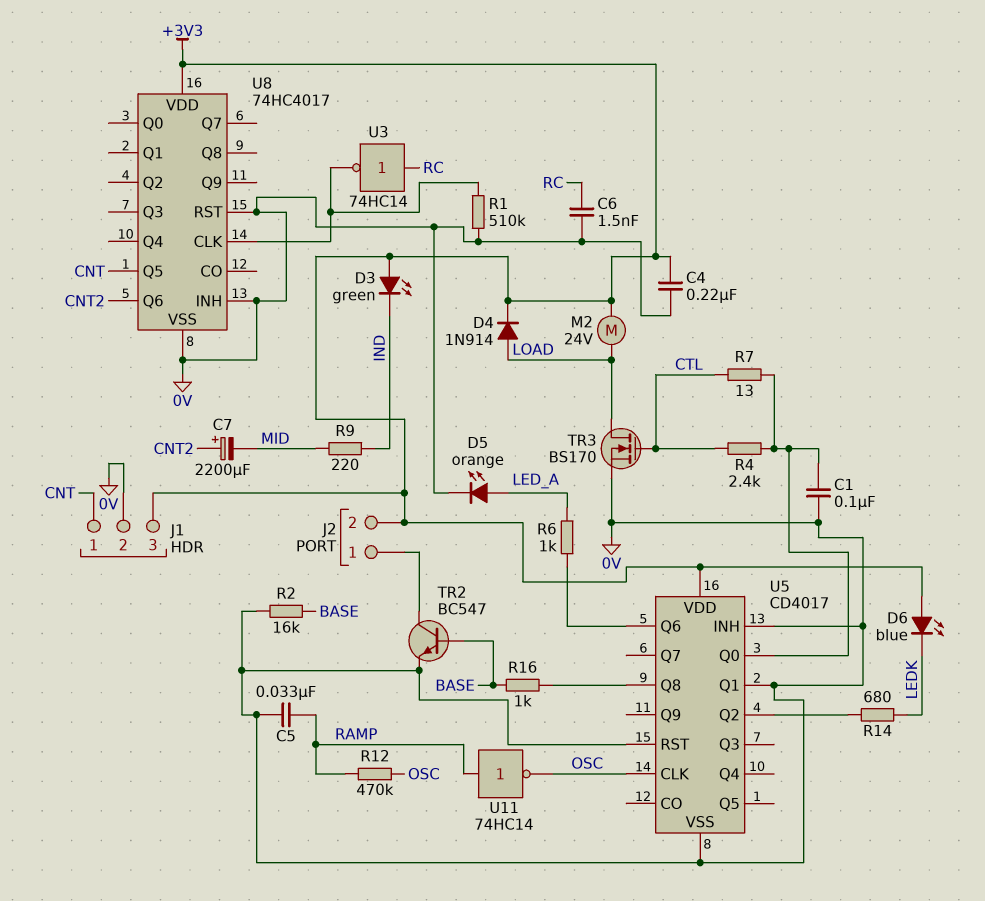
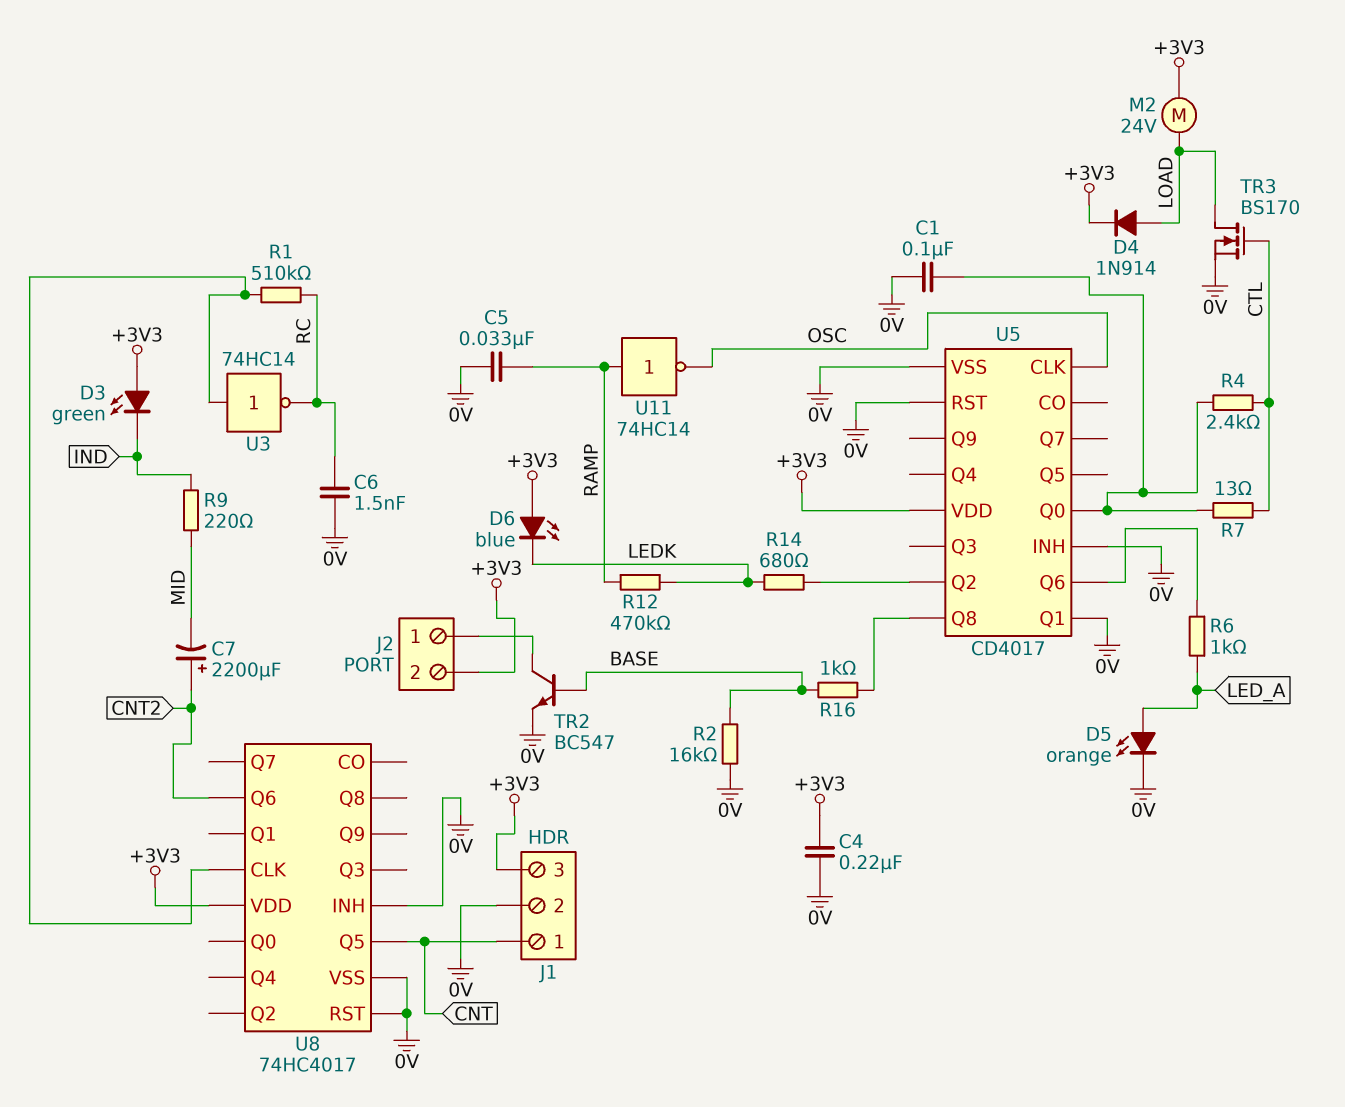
R1: 510k (0V, U8/CLK) -> 510k (RC, U8/CLK)
R12: 470k (OSC, RAMP) -> 470k (LEDK, RAMP)
U3: NOT 74HC14 (in RC, out U8/CLK) -> NOT 74HC14 (in U8/CLK, out RC)

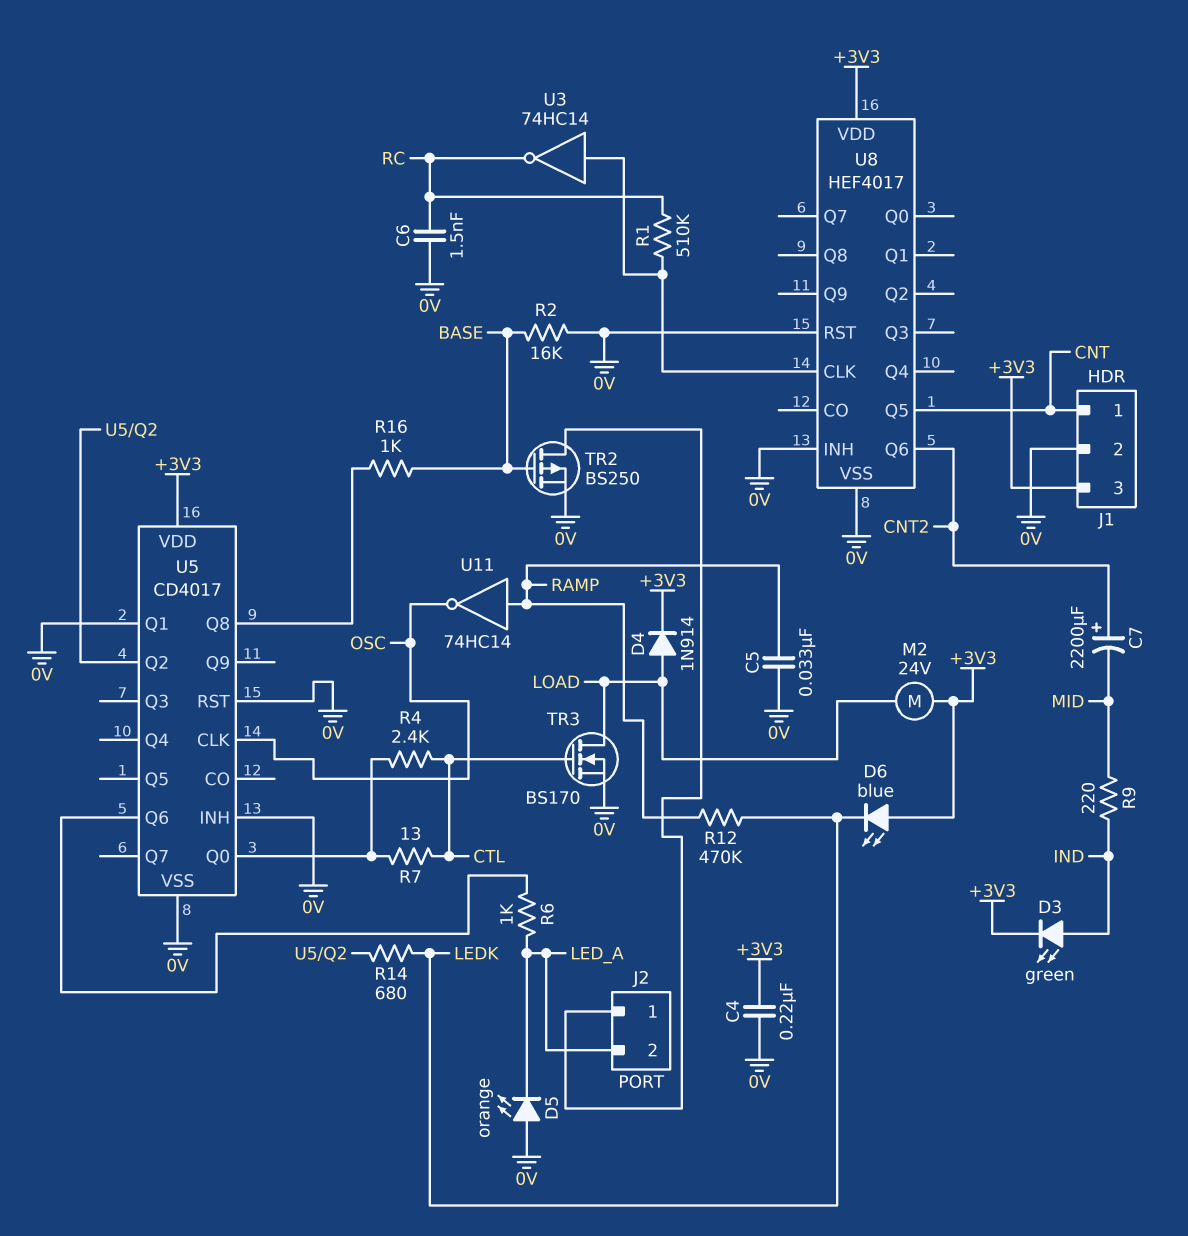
C1: 100nF (0V, U5/Q0) -> none
D3: LED green (A +3V3, K IND) -> LED green (A IND, K +3V3)
D5: LED orange (A LED_A, K 0V) -> LED orange (A 0V, K LED_A)
J2 pin 2: +3V3 -> LED_A
TR2: NPN BC547 (B BASE, C J2/1, E 0V) -> PMOS BS250 (G BASE, D J2/1, S 0V)
U8: 74HC4017 -> HEF4017

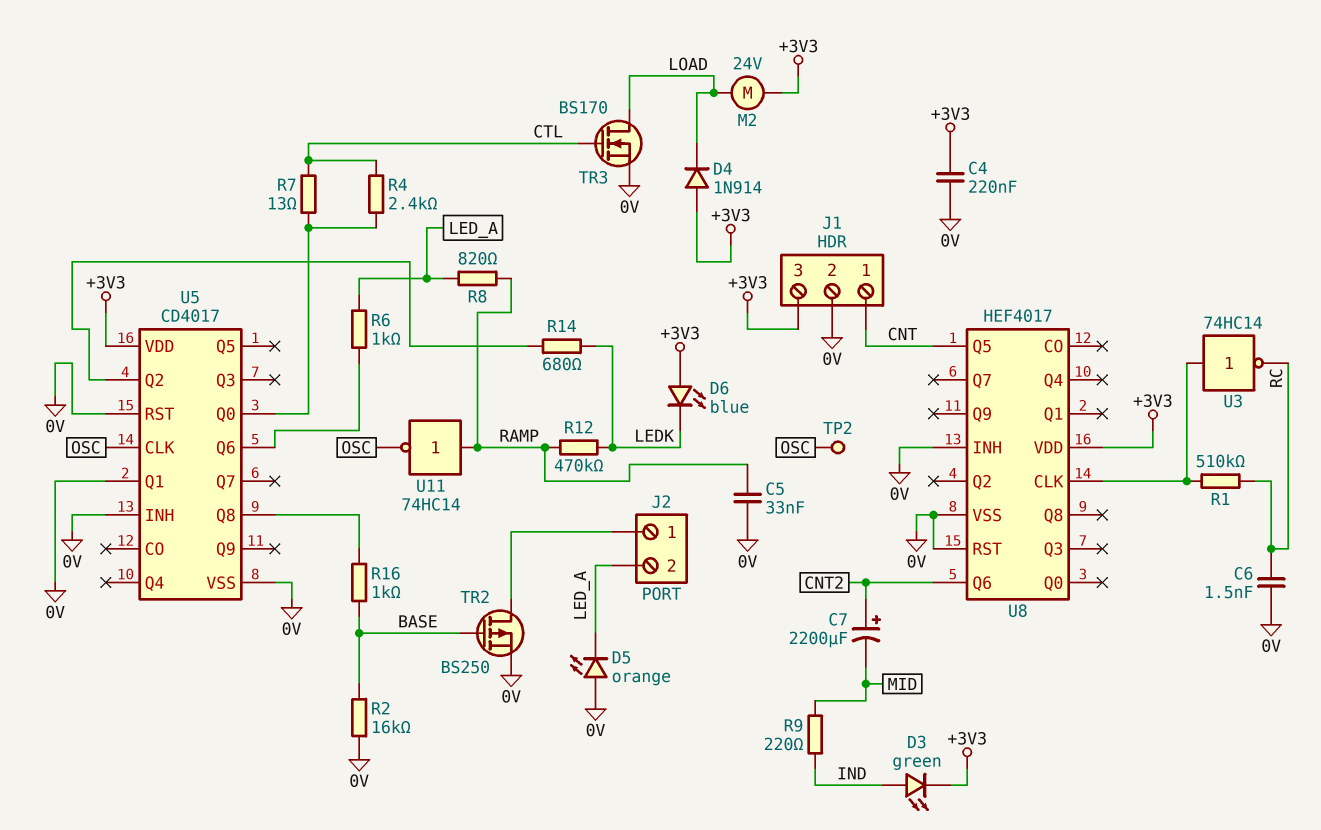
D4: diode 1N914 (A LOAD, K +3V3) -> diode 1N914 (A +3V3, K LOAD)
R8: none -> 820 (LED_A, RAMP)
TP2: none -> test point (OSC)

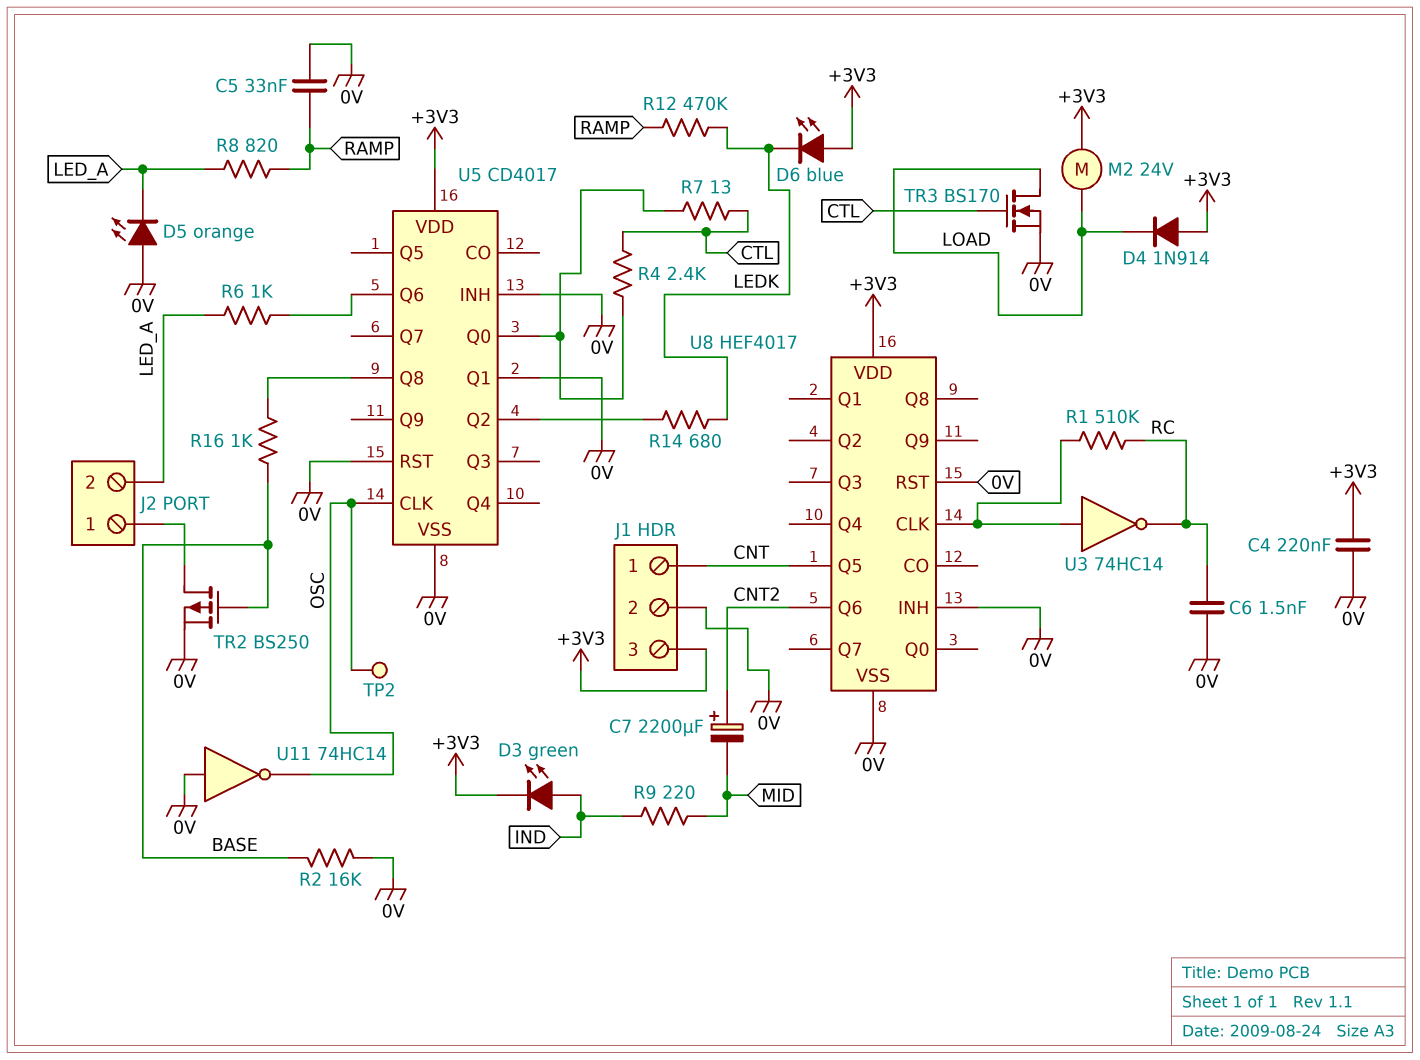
U11: NOT 74HC14 (in RAMP, out OSC) -> NOT 74HC14 (in 0V, out OSC)

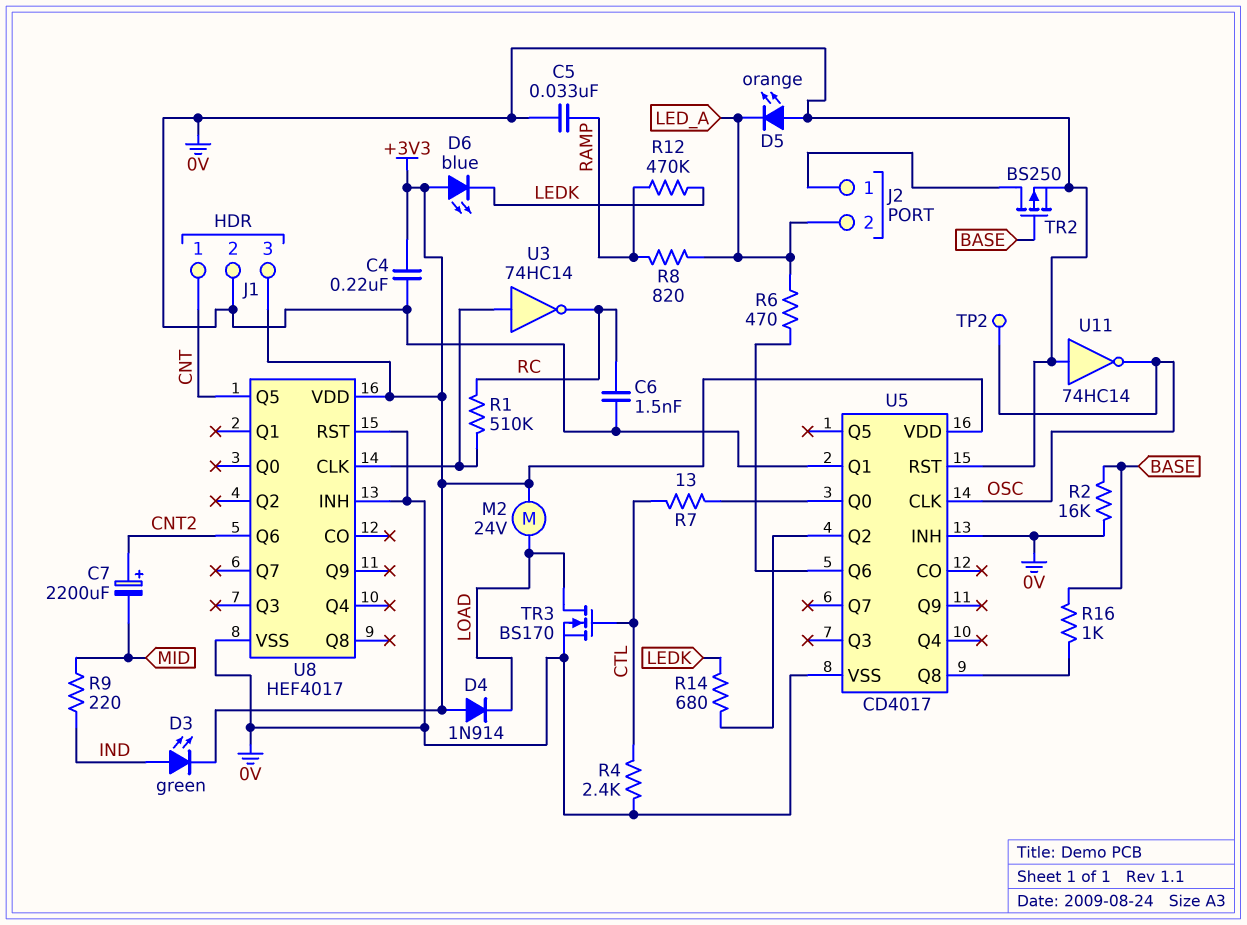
R4: 2.4k (CTL, U5/Q0) -> 2.4k (0V, CTL)
R6: 1k (LED_A, U5/Q6) -> 470 (LED_A, U5/Q6)

